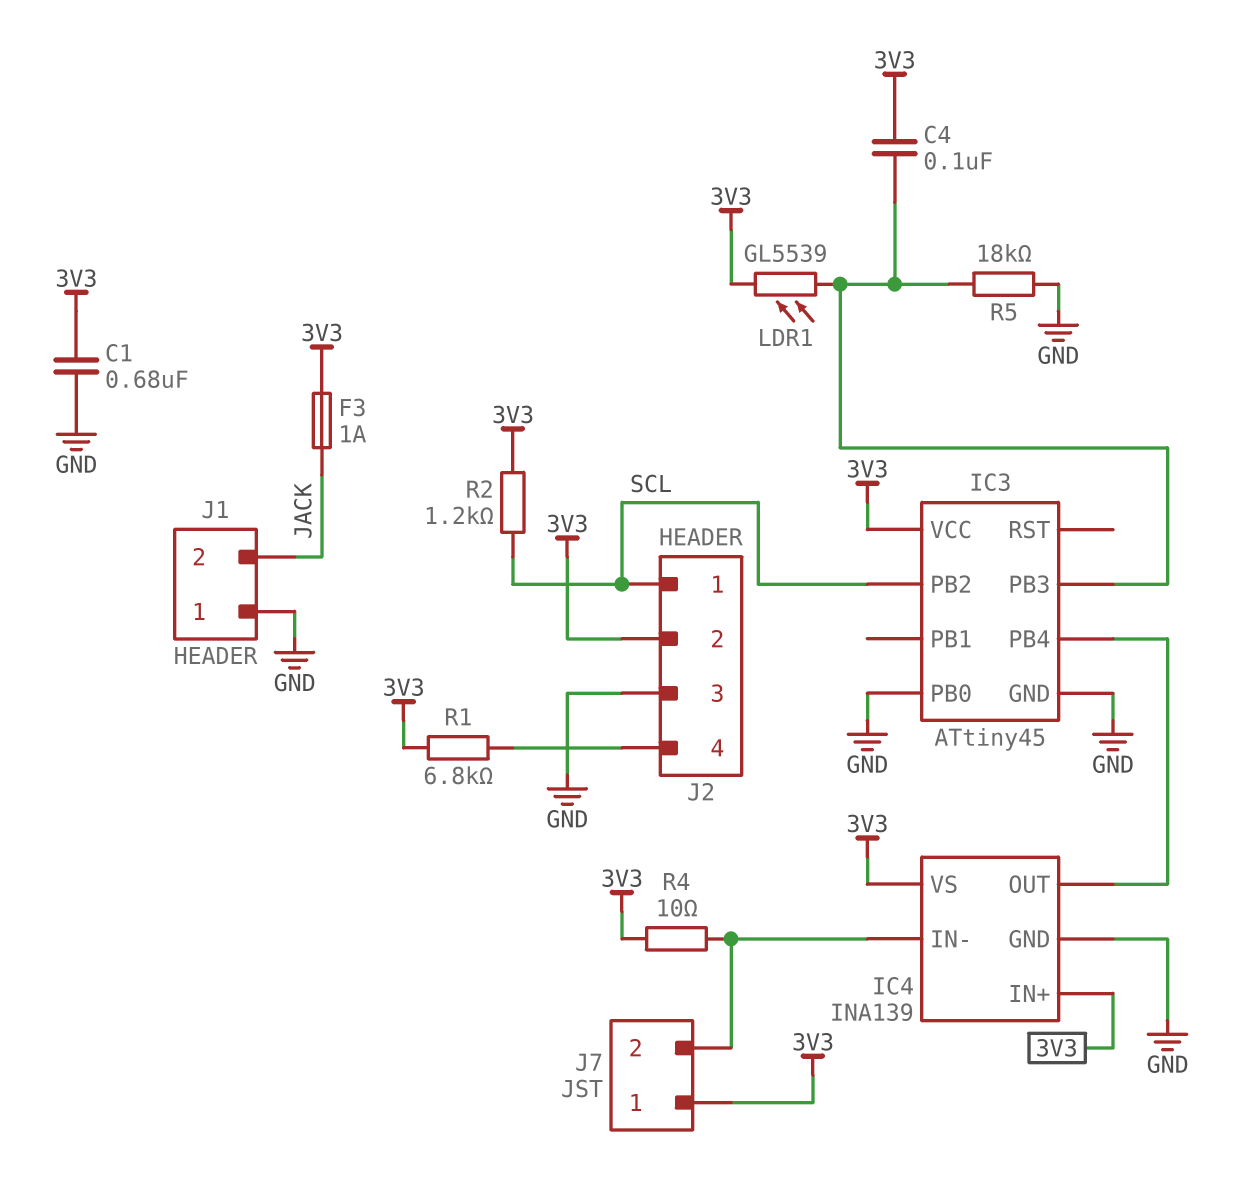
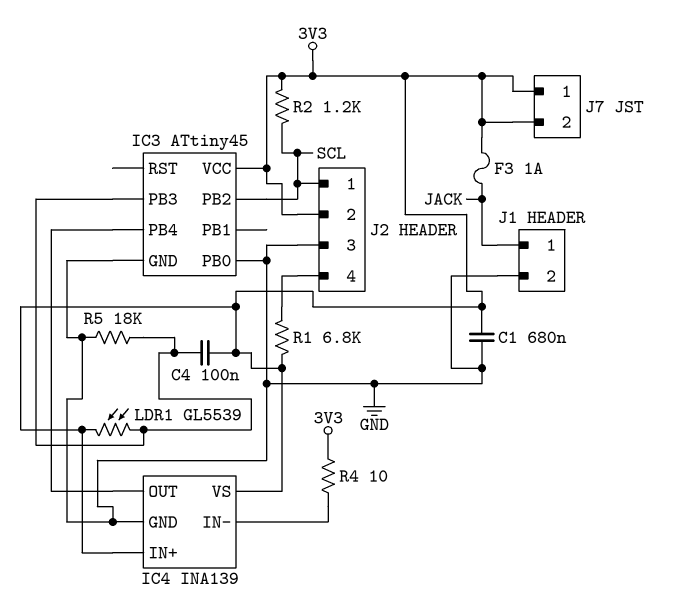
J1 pin 1: GND -> JACK
J1 pin 2: JACK -> GND
J7 pin 2: IC4/IN- -> 3V3

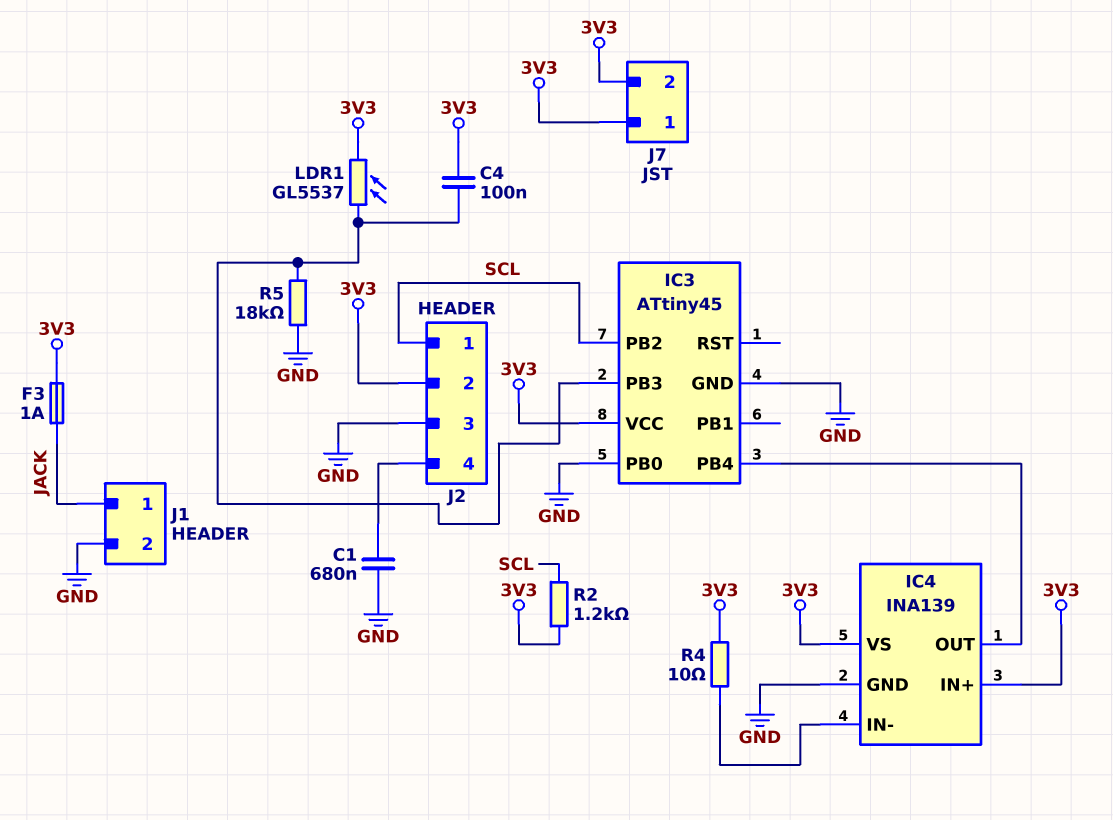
C1: 680nF (3V3, GND) -> 680nF (GND, J2/4)
LDR1: GL5539 (3V3, IC3/PB3) -> GL5537 (3V3, IC3/PB3)
R1: 6.8k (3V3, J2/4) -> none

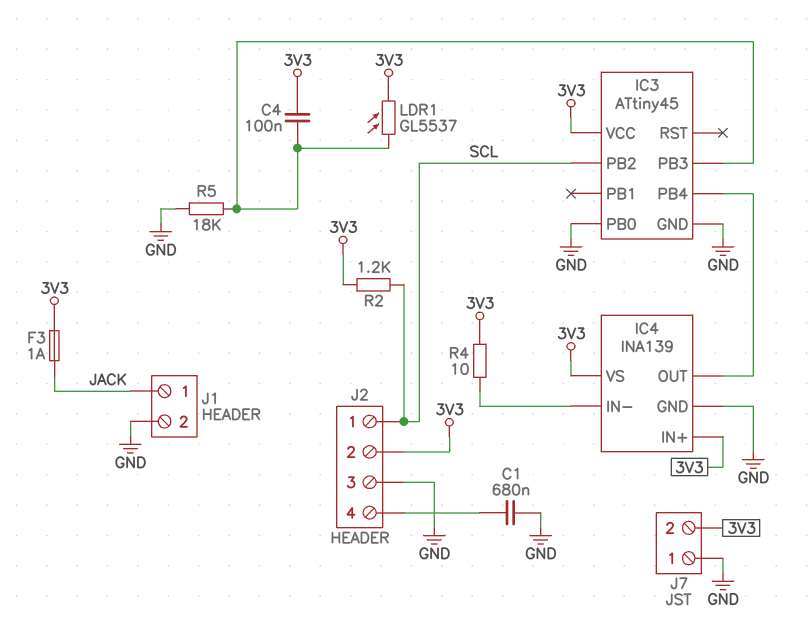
J7 pin 1: 3V3 -> GND

